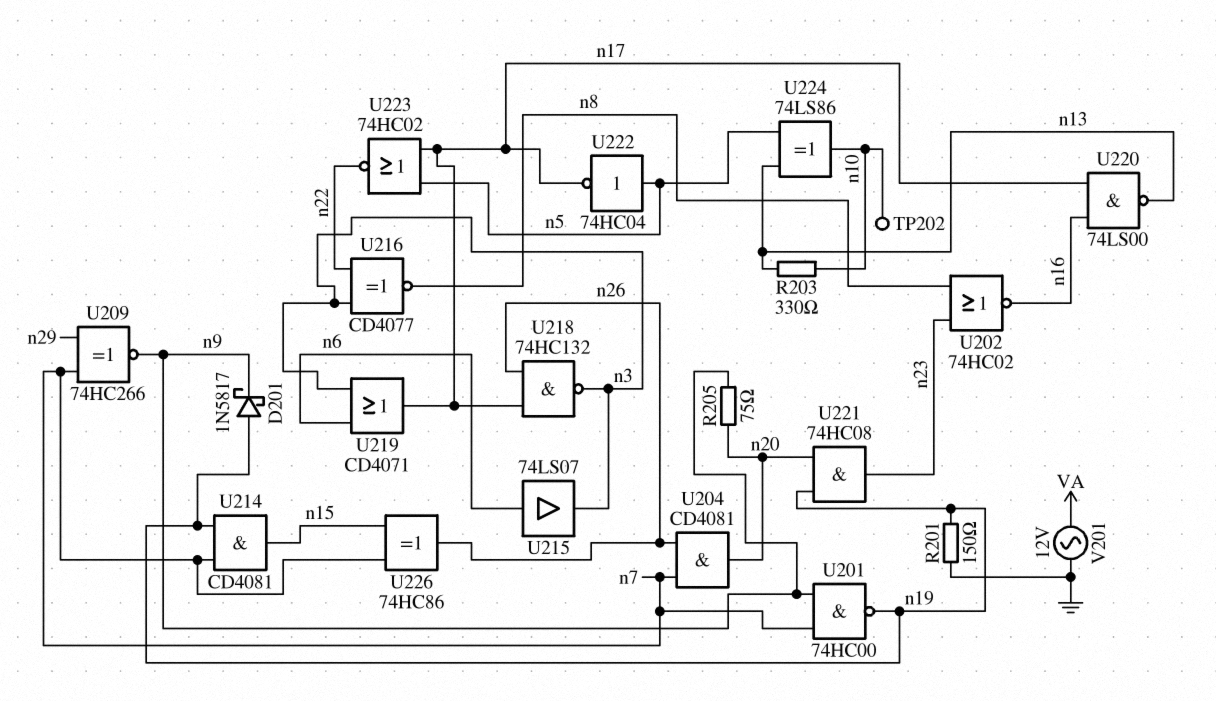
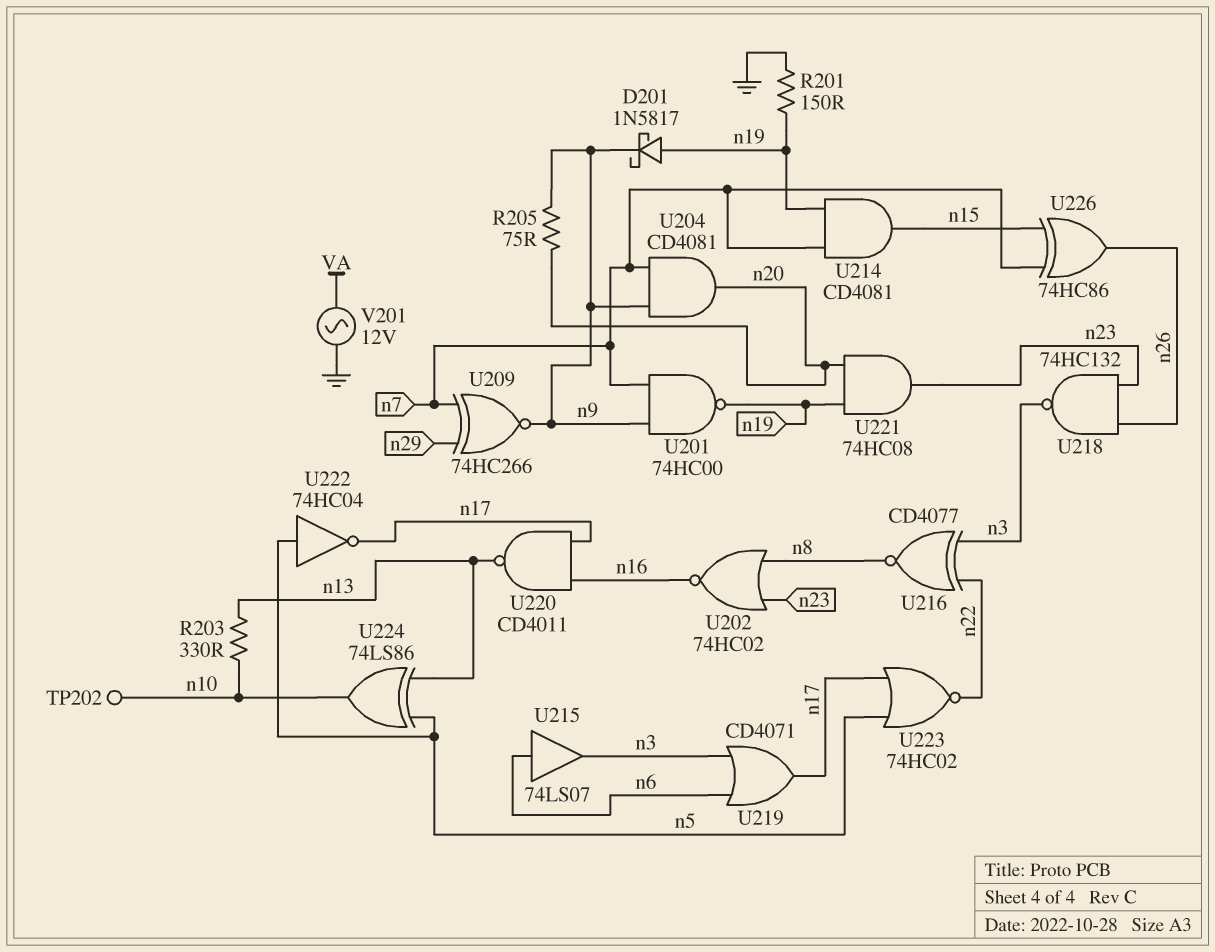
U204: AND CD4081 (in n7, in n26, out n20) -> AND CD4081 (in n7, in n9, out n20)
U218: NAND 74HC132 (in n17, in n26, out n3) -> NAND 74HC132 (in n23, in n26, out n3)
U220: NAND 74LS00 (in n16, in n17, out n13) -> NAND CD4011 (in n16, in n17, out n13)

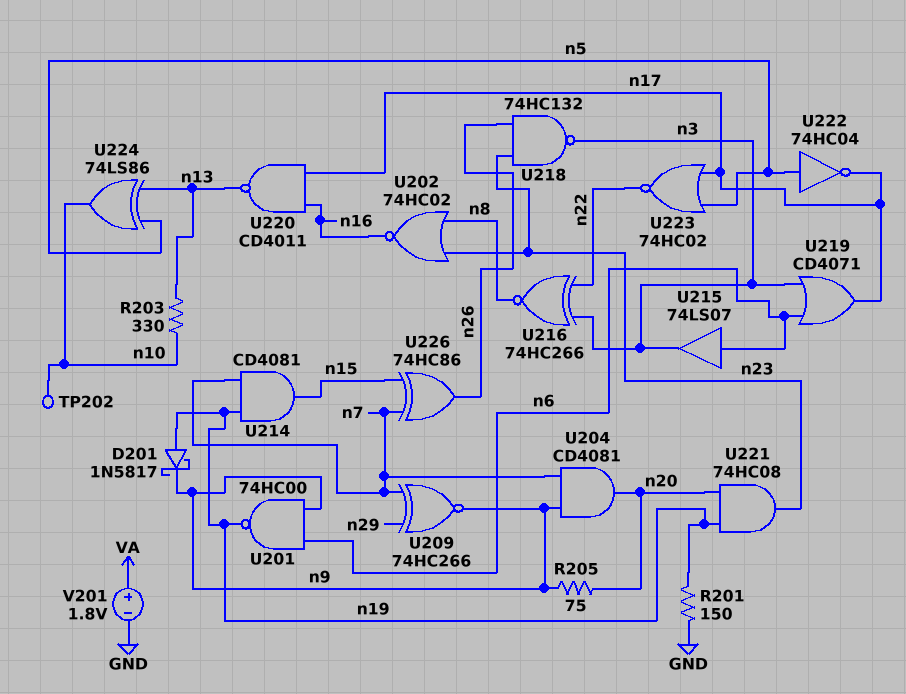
U201: NAND 74HC00 (in n7, in n9, out n19) -> NAND 74HC00 (in n6, in n9, out n19)
U216: XNOR CD4077 (in n3, in n22, out n8) -> XNOR 74HC266 (in n3, in n22, out n8)
V201: AC 12V (GND, VA) -> 1.8V (plus VA, minus GND)

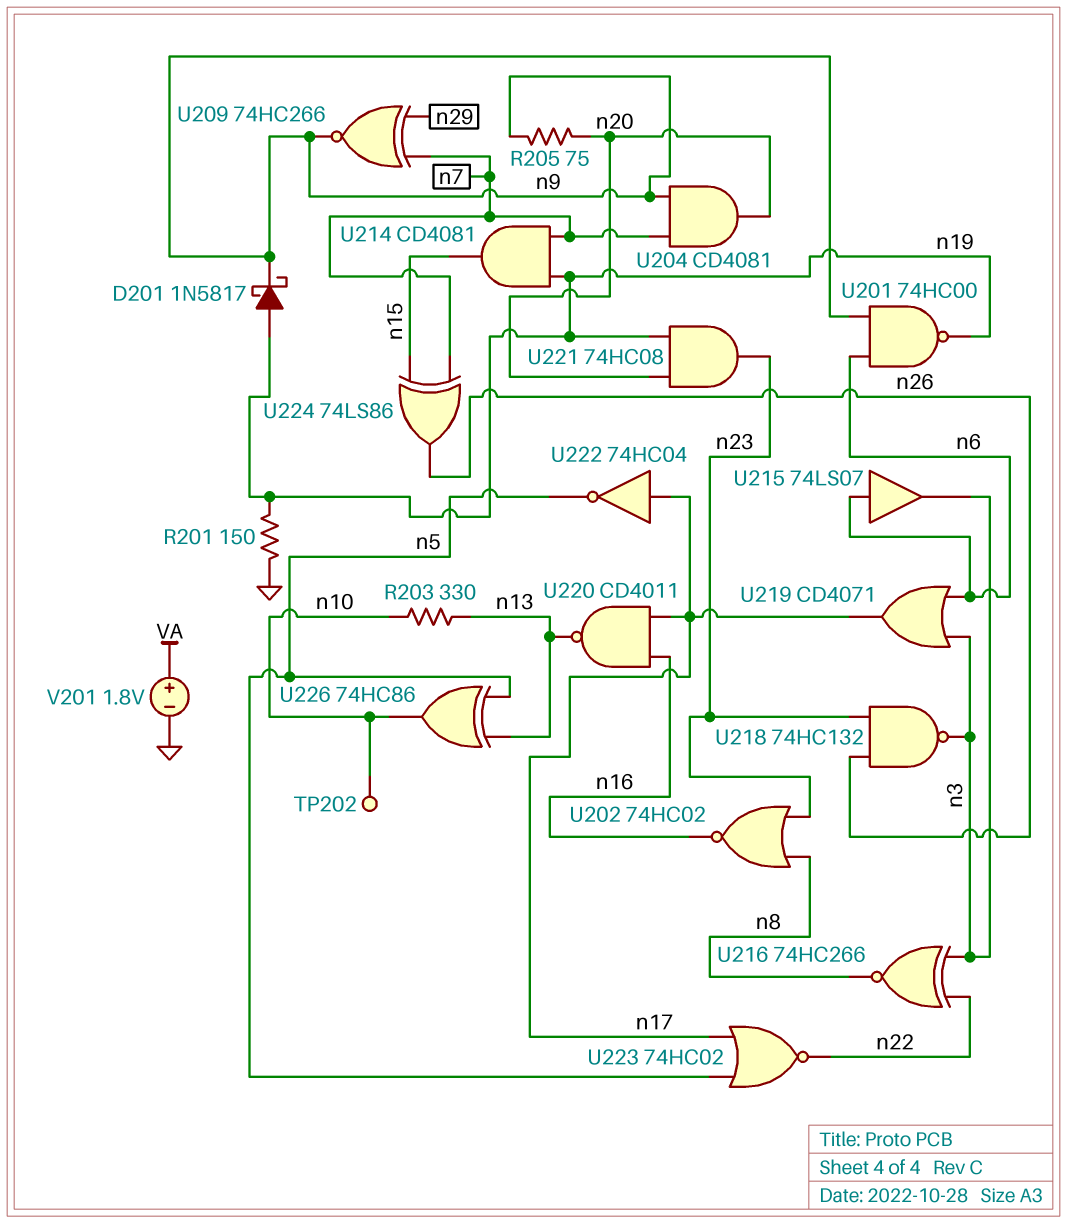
U222: NOT 74HC04 (in n5, out n17) -> NOT 74HC04 (in n17, out n5)
U224: XOR 74LS86 (in n5, in n13, out n10) -> XOR 74LS86 (in n7, in n15, out n26)
U226: XOR 74HC86 (in n7, in n15, out n26) -> XOR 74HC86 (in n5, in n13, out n10)

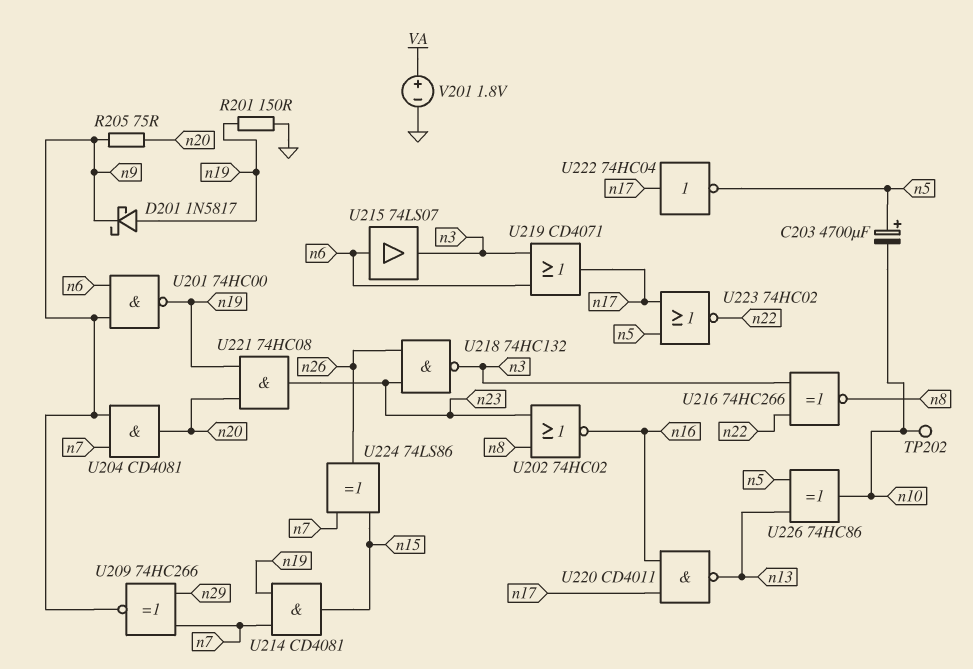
C203: none -> 4700uF (plus n5, minus n10)
R203: 330 (n10, n13) -> none

